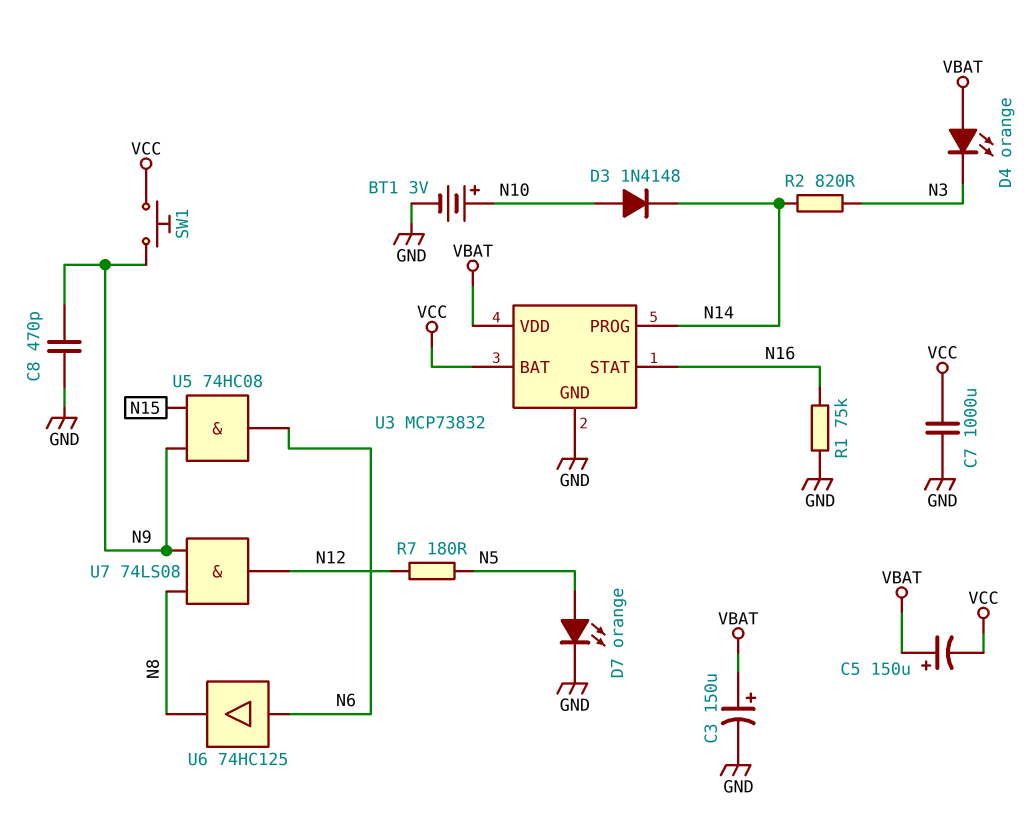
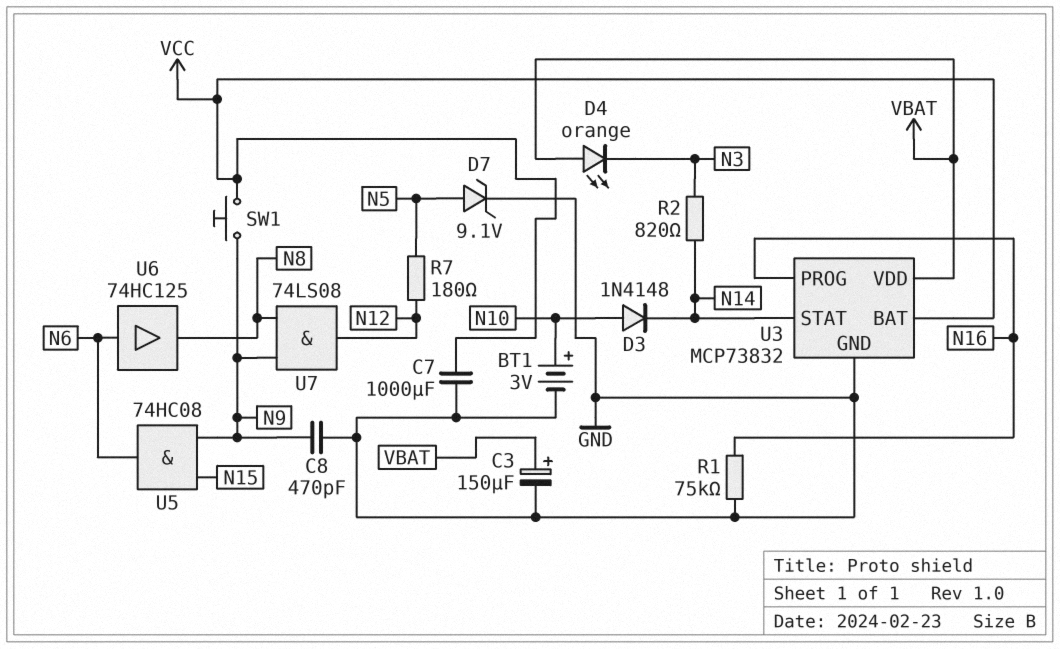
C5: 150uF (plus VBAT, minus VCC) -> none
D7: LED orange (A N5, K GND) -> zener 9.1V (A N5, K GND)
U3 pin PROG: N14 -> N16
U3 pin STAT: N16 -> N14

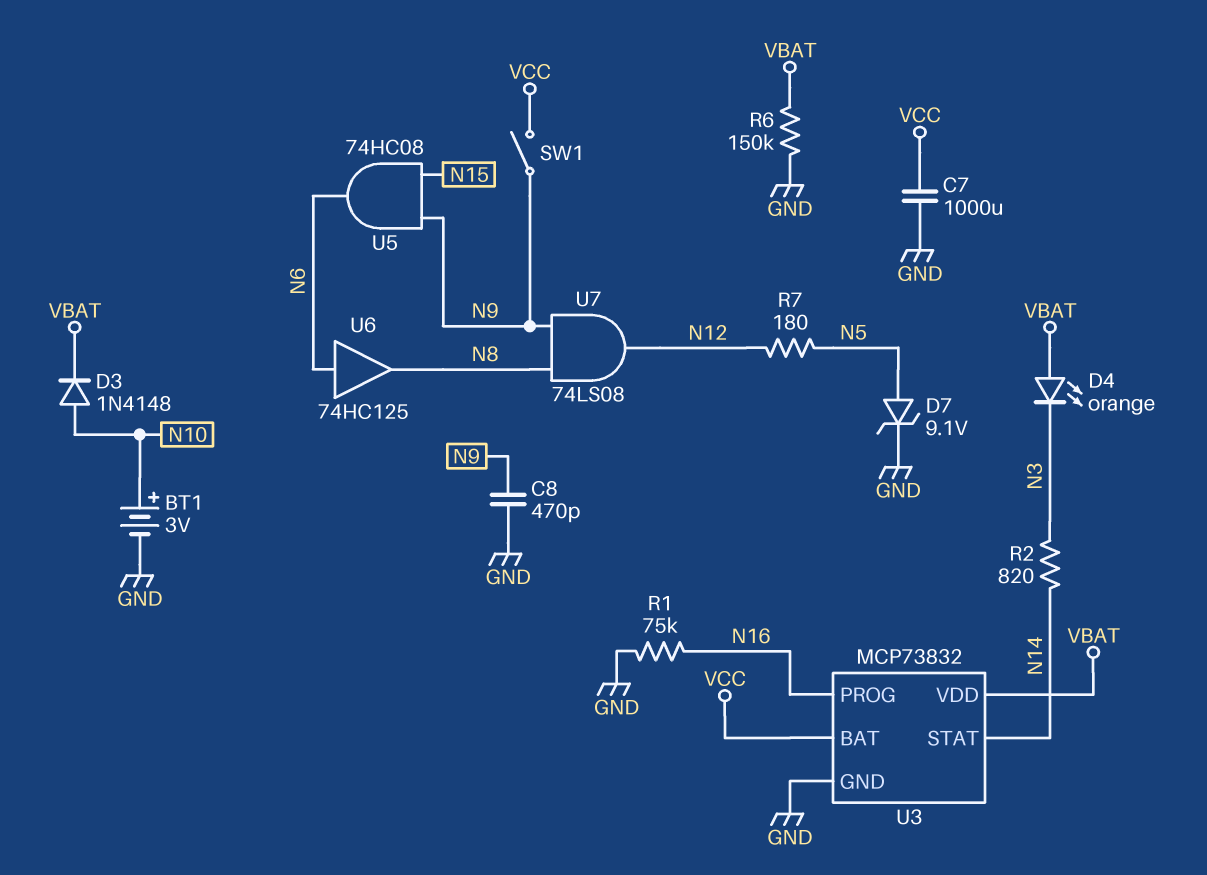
C3: 150uF (plus VBAT, minus GND) -> none
D3: diode 1N4148 (A N10, K N14) -> diode 1N4148 (A N10, K VBAT)
R6: none -> 150k (GND, VBAT)
SW1: button (N9, VCC) -> switch (N9, VCC)

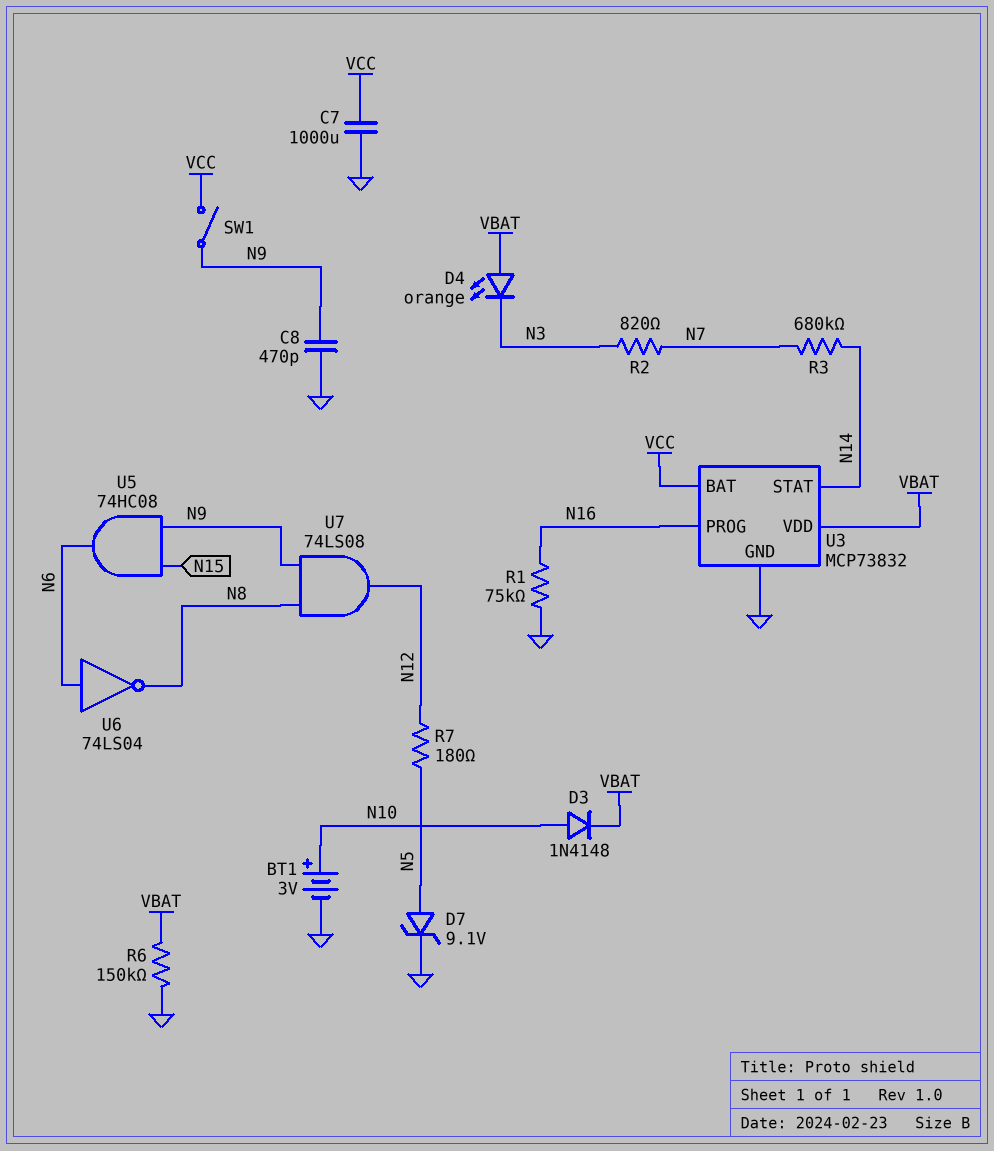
R2: 820 (N3, N14) -> 820 (N3, N7)
R3: none -> 680k (N7, N14)
U6: buffer 74HC125 (in N6, out N8) -> NOT 74LS04 (in N6, out N8)

